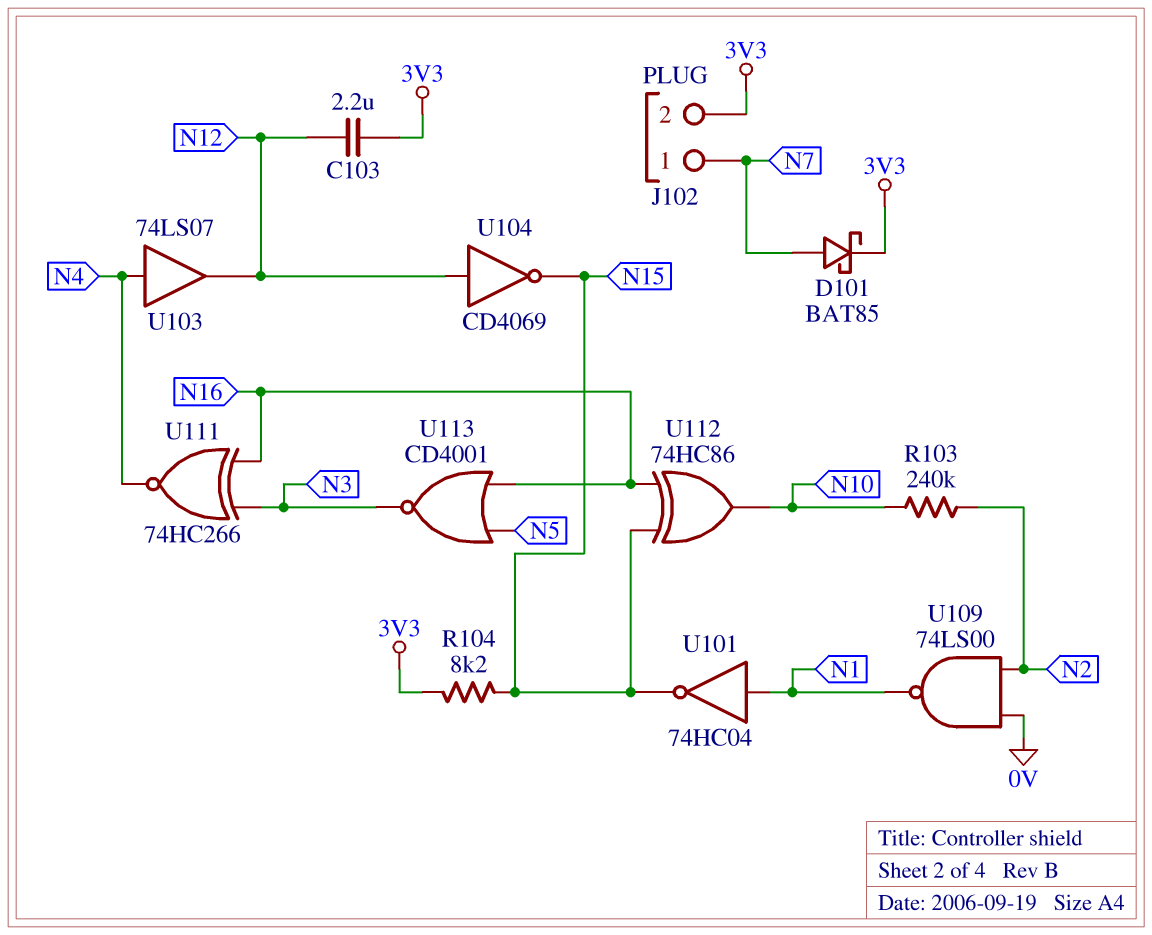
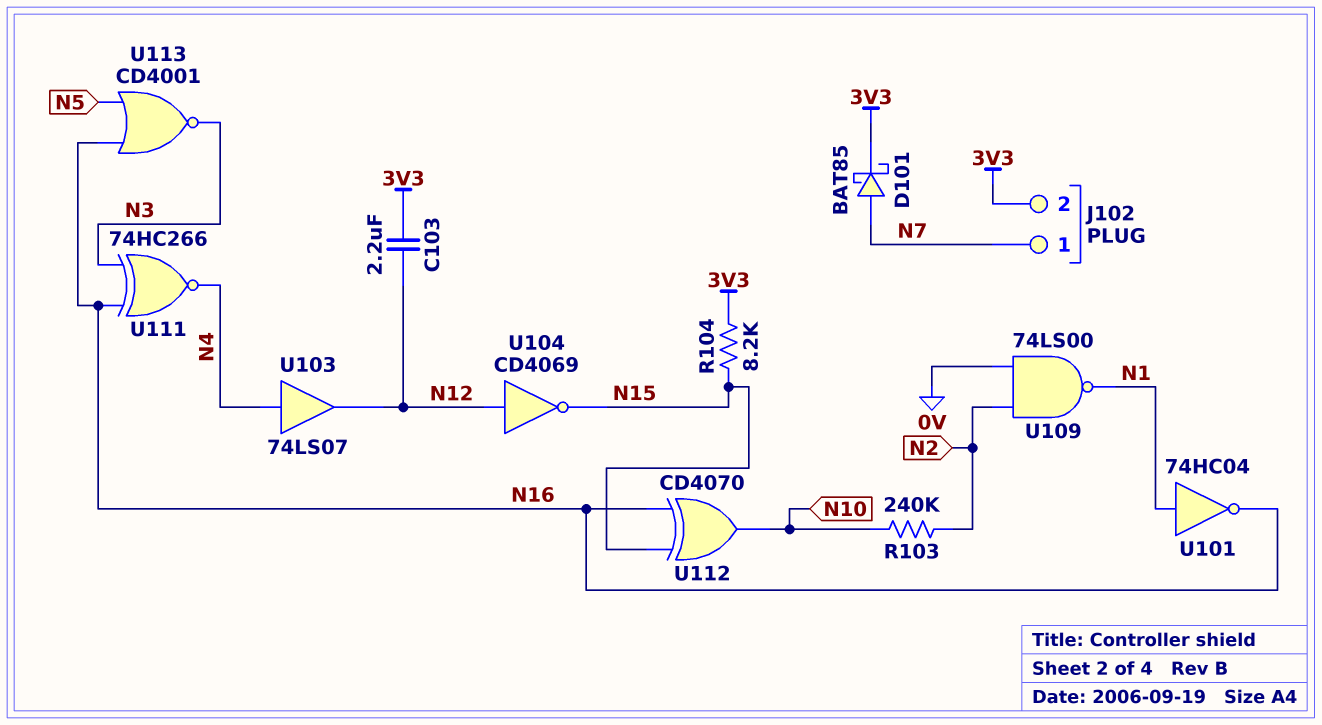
U101: NOT 74HC04 (in N1, out N15) -> NOT 74HC04 (in N1, out N16)
U112: XOR 74HC86 (in N15, in N16, out N10) -> XOR CD4070 (in N15, in N16, out N10)

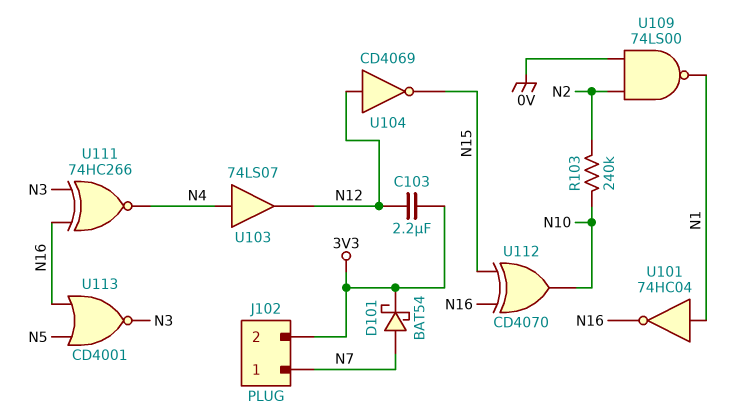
D101: schottky BAT85 (A N7, K 3V3) -> schottky BAT54 (A N7, K 3V3)
R104: 8.2k (3V3, N15) -> none

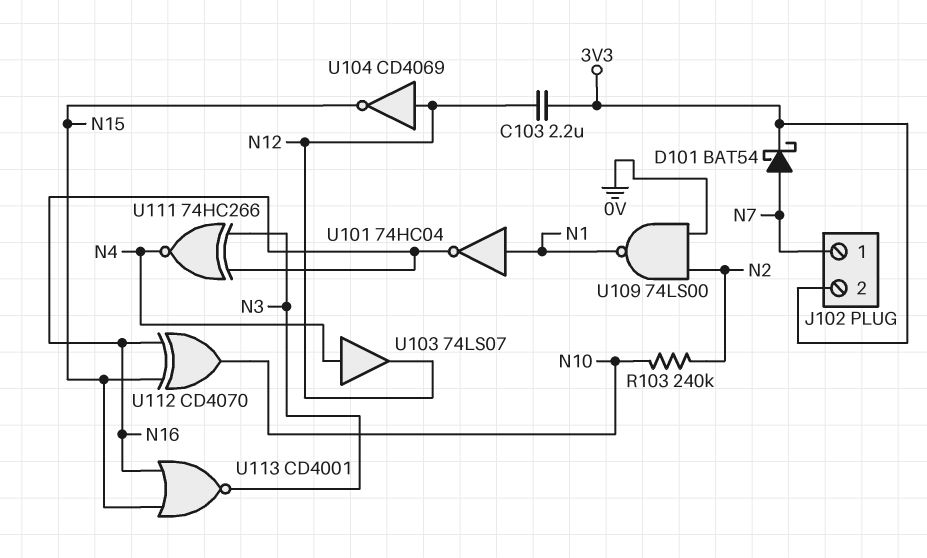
U113: NOR CD4001 (in N5, in N16, out N3) -> NOR CD4001 (in N15, in N16, out N3)

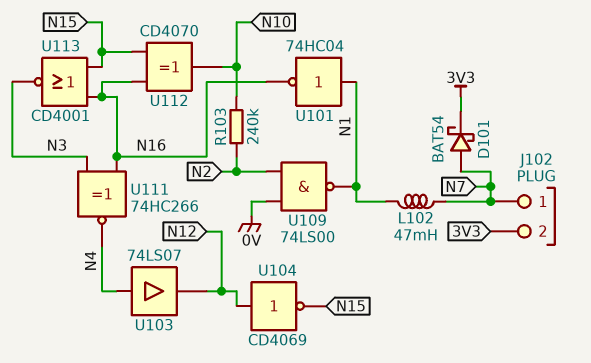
C103: 2.2uF (3V3, N12) -> none
L102: none -> 47mH (N1, N7)

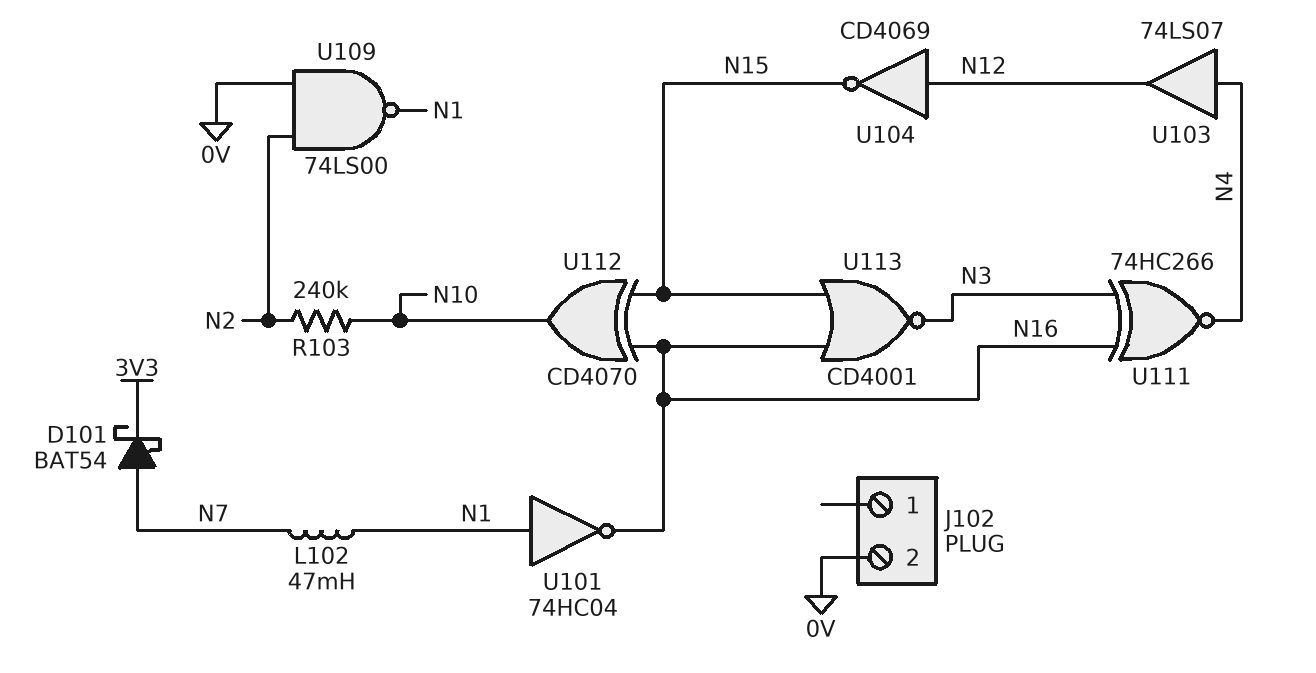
J102 pin 1: N7 -> none
J102 pin 2: 3V3 -> 0V

